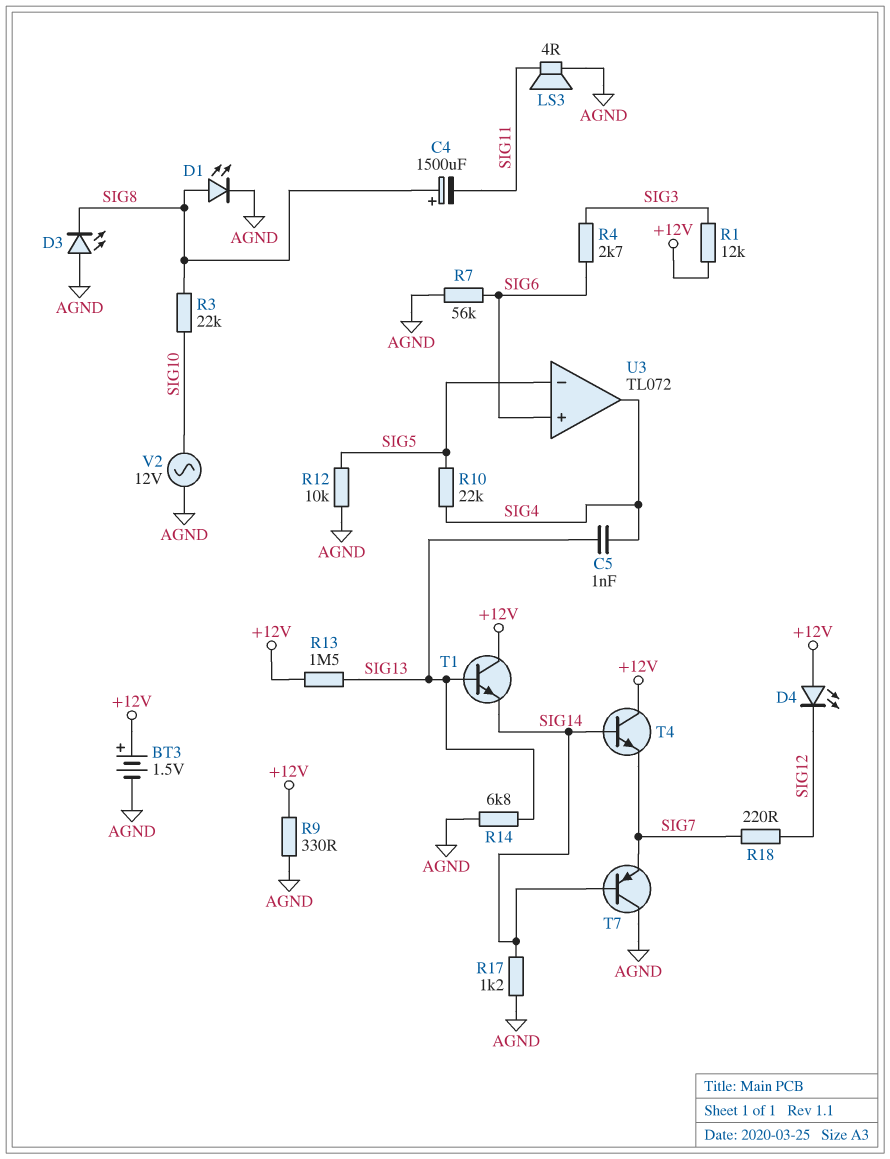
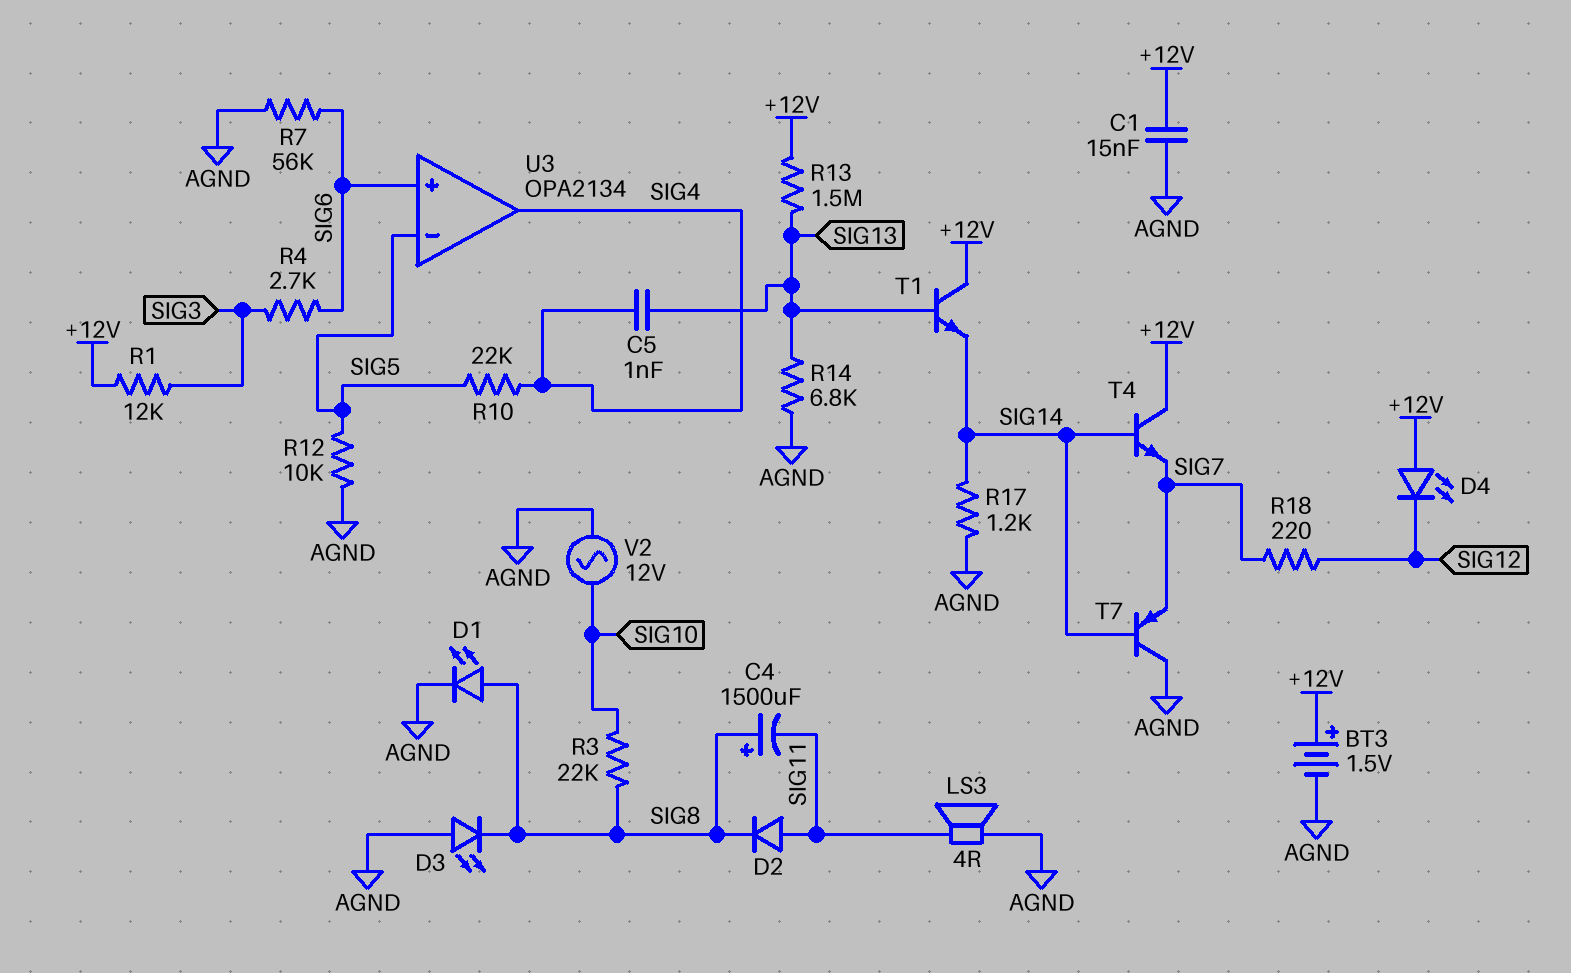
C1: none -> 15nF (+12V, AGND)
D2: none -> diode (A SIG11, K SIG8)
R9: 330 (+12V, AGND) -> none
U3: TL072 -> OPA2134

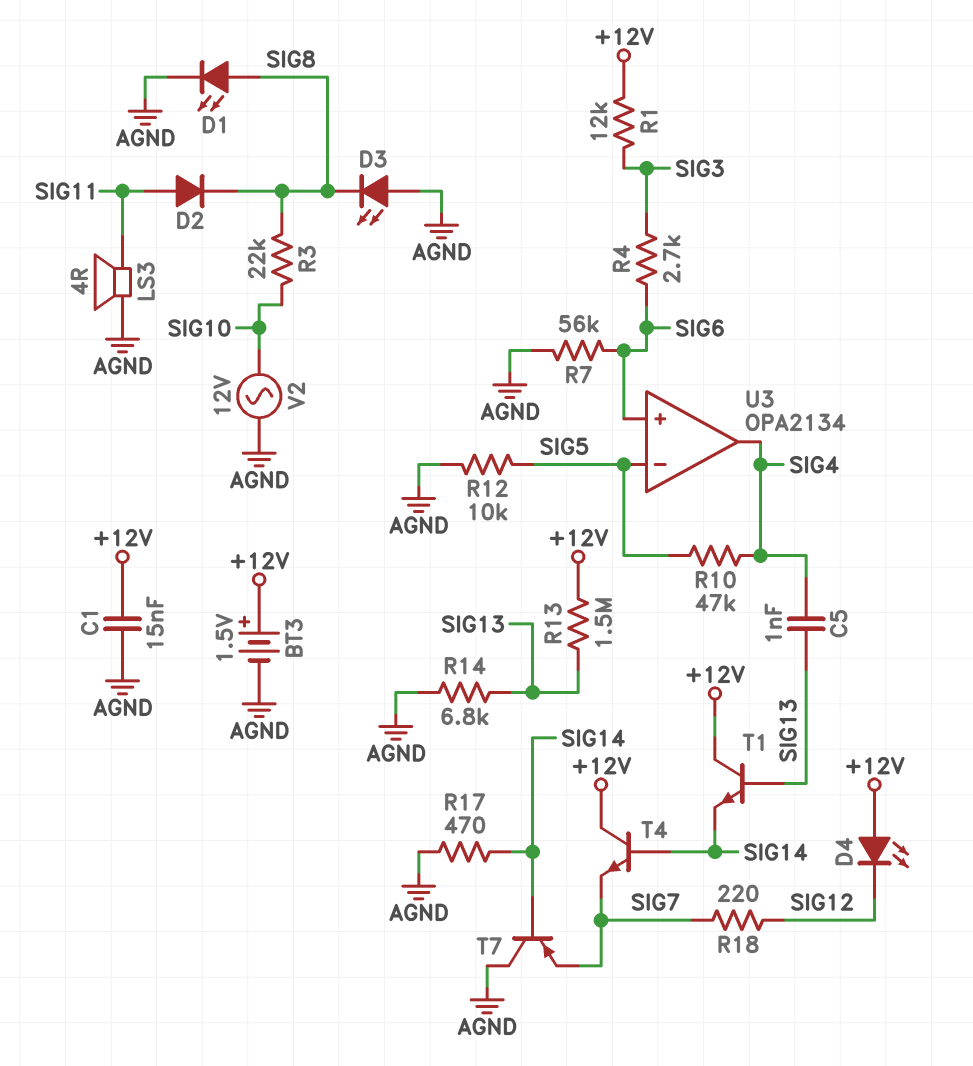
C4: 1500uF (plus SIG8, minus SIG11) -> none
R10: 22k (SIG4, SIG5) -> 47k (SIG4, SIG5)
R17: 1.2k (AGND, SIG14) -> 470 (AGND, SIG14)

